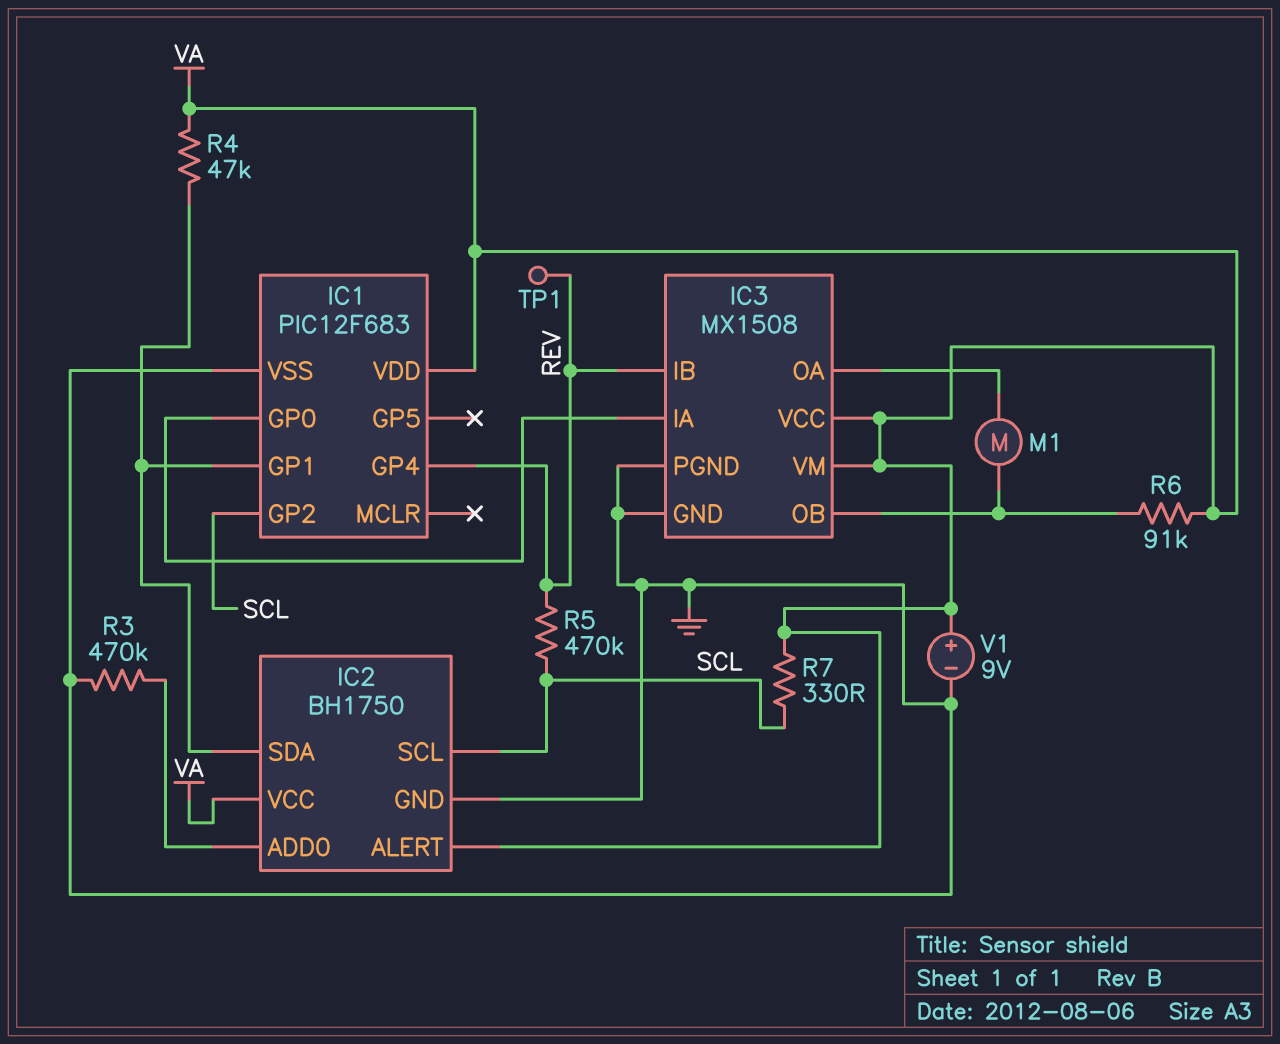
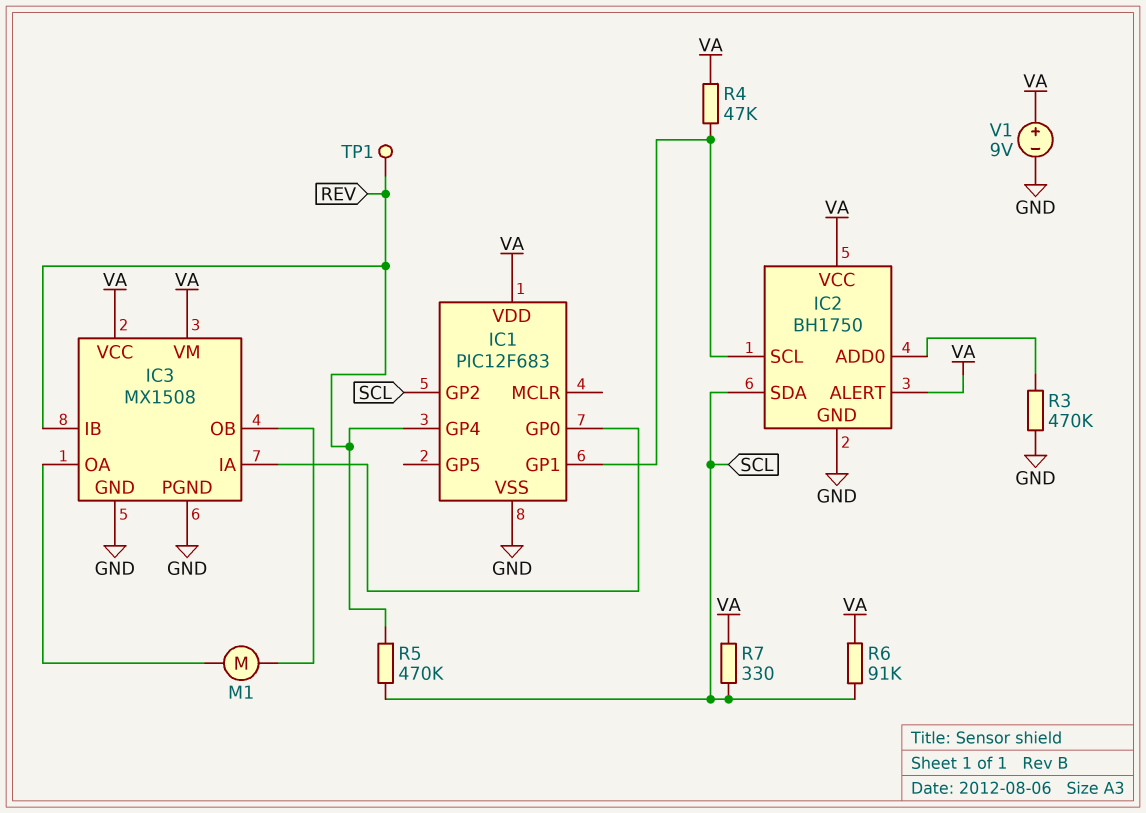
IC2 pin SCL: SCL -> IC1/GP1
IC2 pin SDA: IC1/GP1 -> SCL
R6: 91k (IC3/OB, VA) -> 91k (SCL, VA)

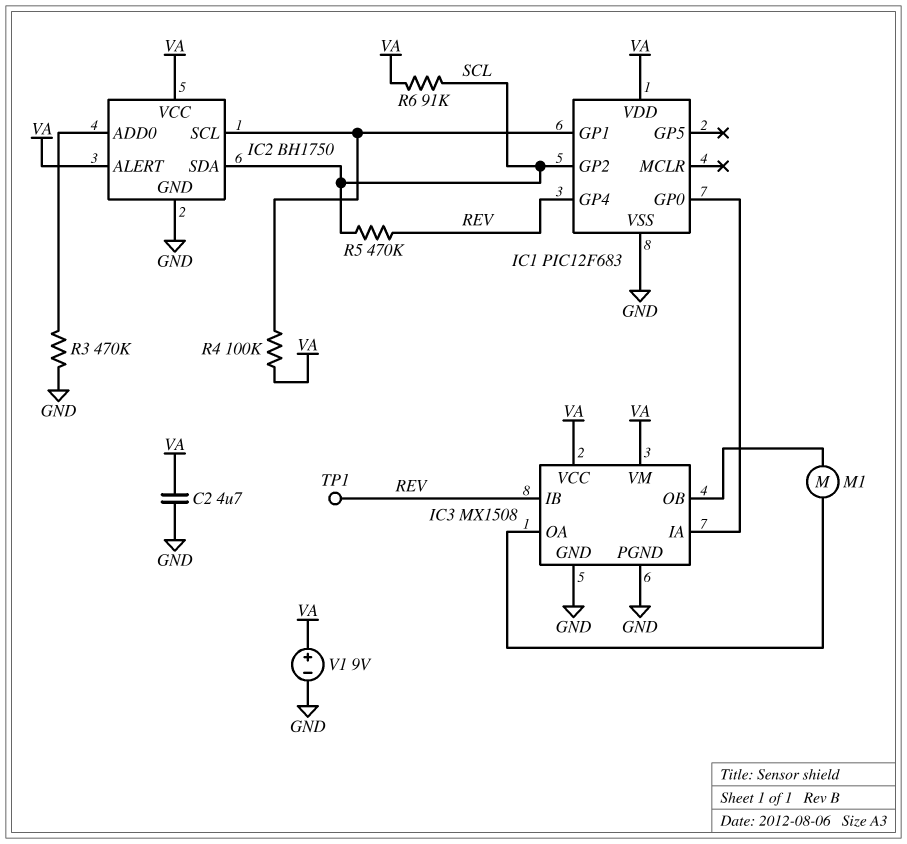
C2: none -> 4.7uF (GND, VA)
R4: 47k (IC1/GP1, VA) -> 100k (IC1/GP1, VA)
R7: 330 (SCL, VA) -> none

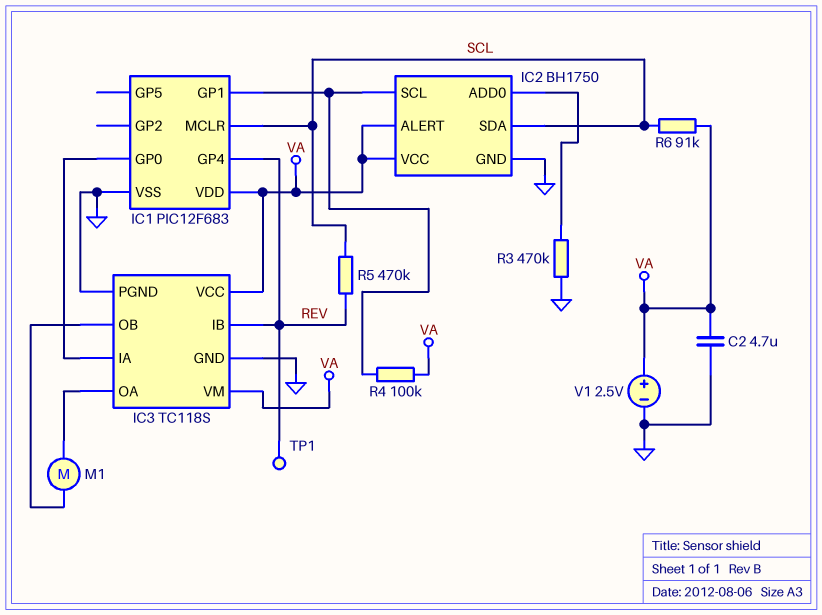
IC1 pin GP2: SCL -> none
IC1 pin MCLR: none -> SCL
IC3: MX1508 -> TC118S
V1: 9V (plus VA, minus GND) -> 2.5V (plus VA, minus GND)

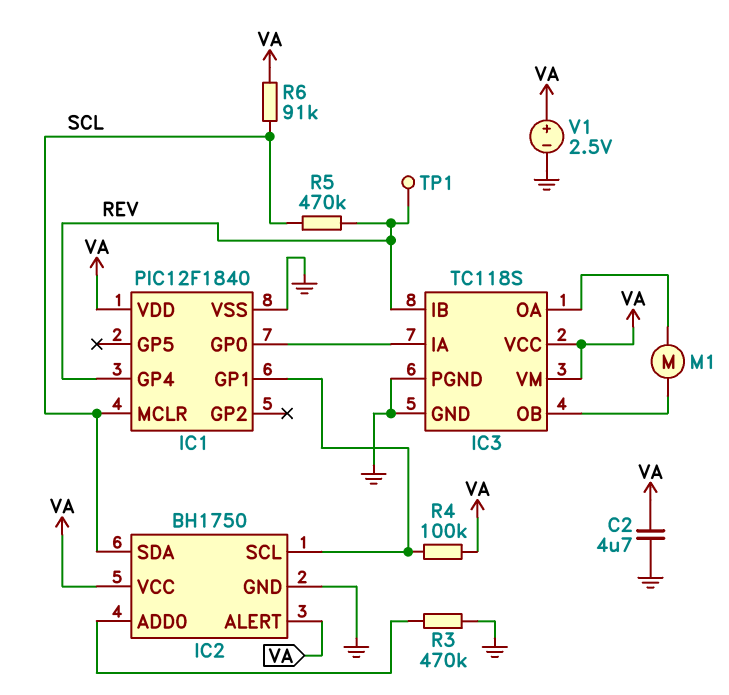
IC1: PIC12F683 -> PIC12F1840

